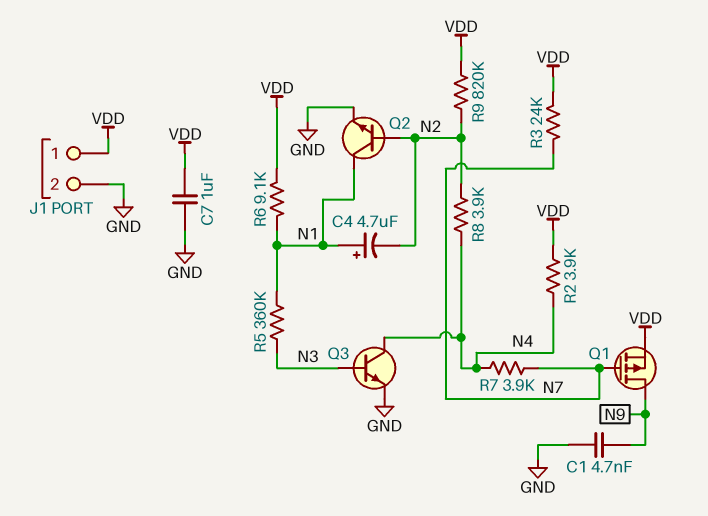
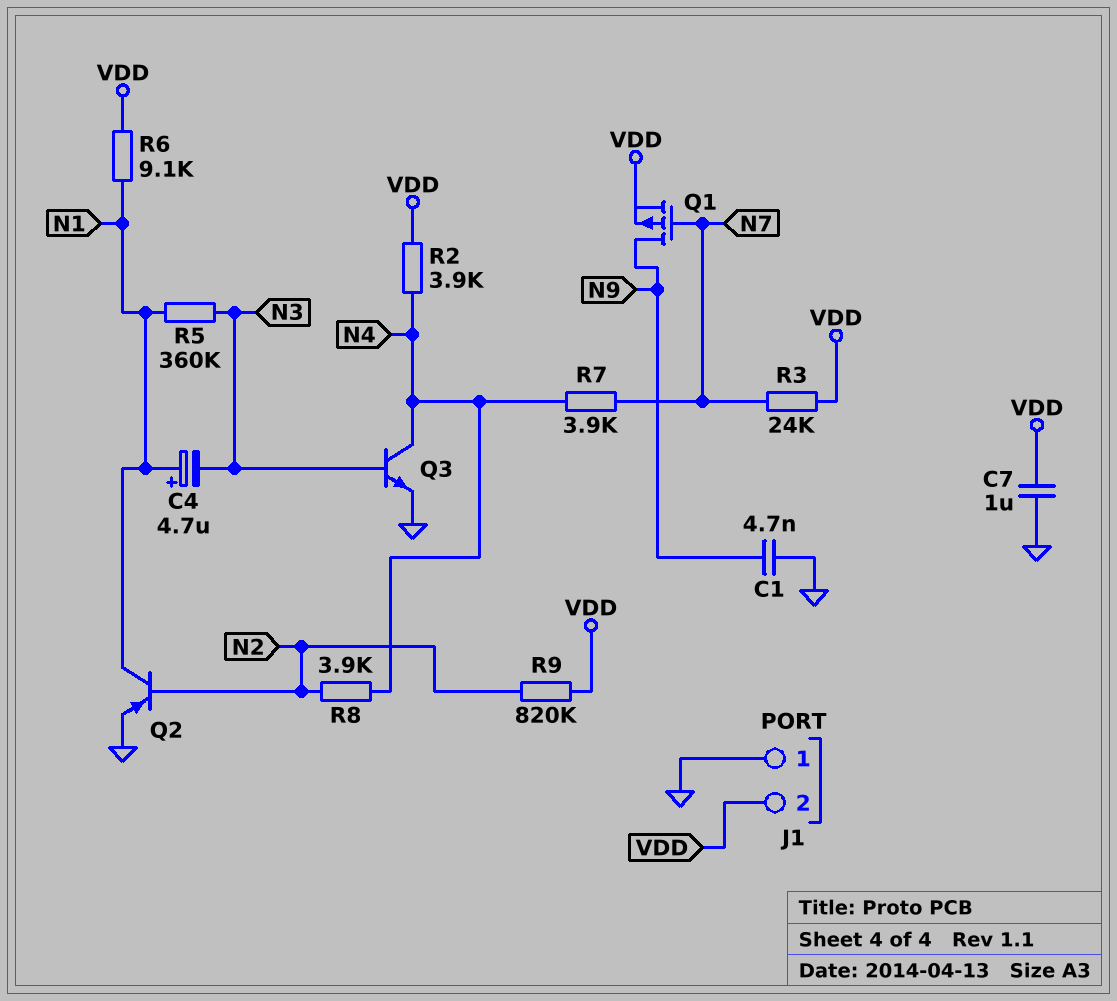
C4: 4.7uF (plus N1, minus N2) -> 4.7uF (plus N1, minus N3)
J1 pin 1: VDD -> GND
J1 pin 2: GND -> VDD
Q2: NPN (B N2, C N1, E GND) -> PNP (B N2, C N1, E GND)

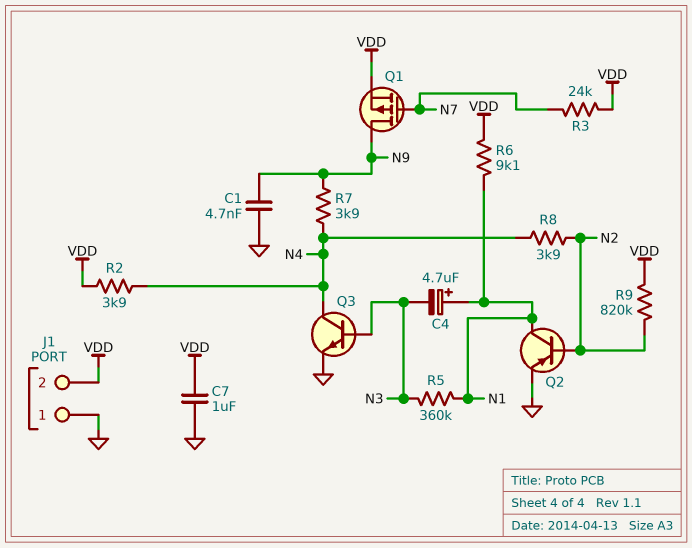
R7: 3.9k (N4, N7) -> 3.9k (N4, N9)

